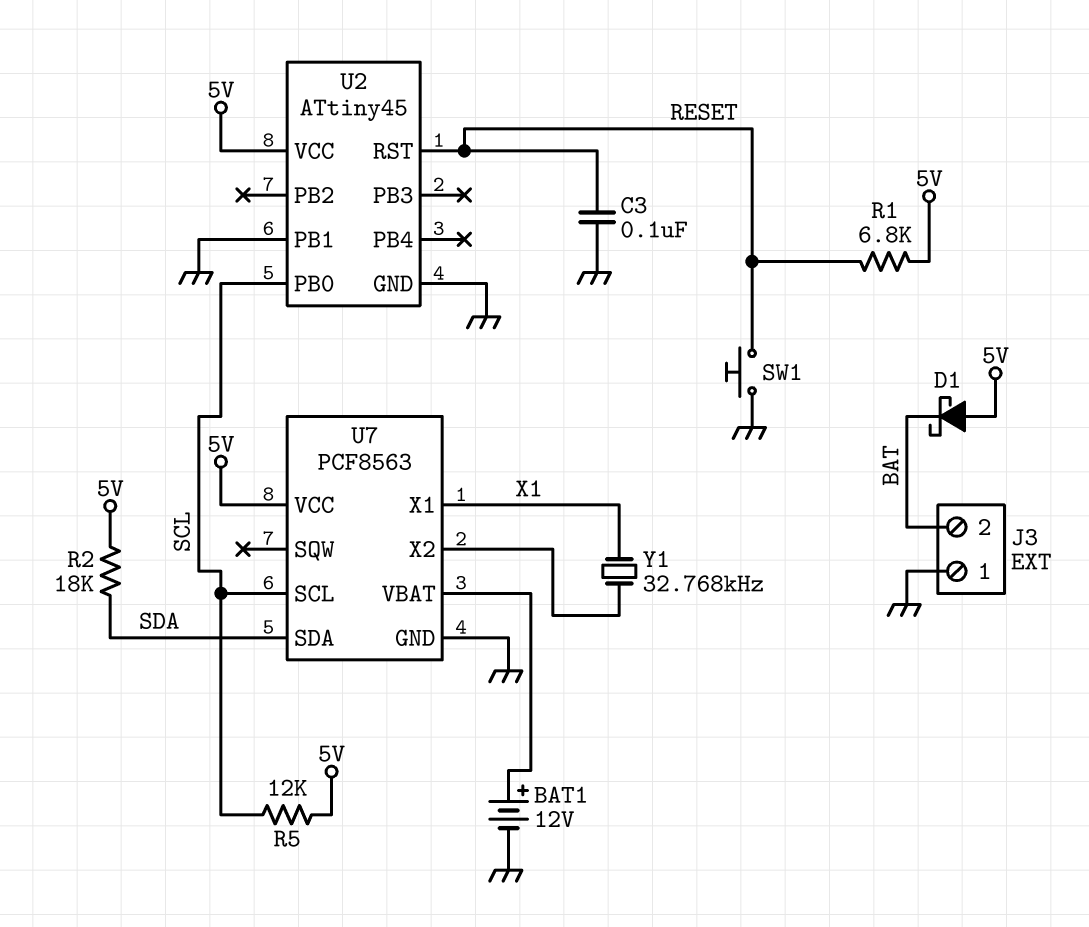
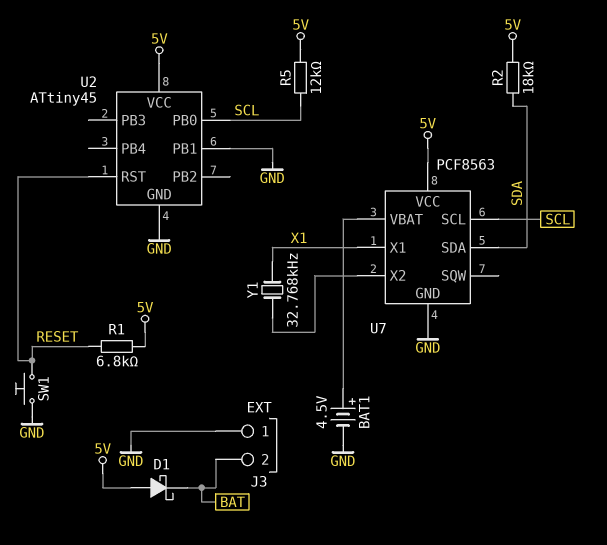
BAT1: 12V (plus U7/VBAT, minus GND) -> 4.5V (plus U7/VBAT, minus GND)
C3: 100nF (GND, RESET) -> none

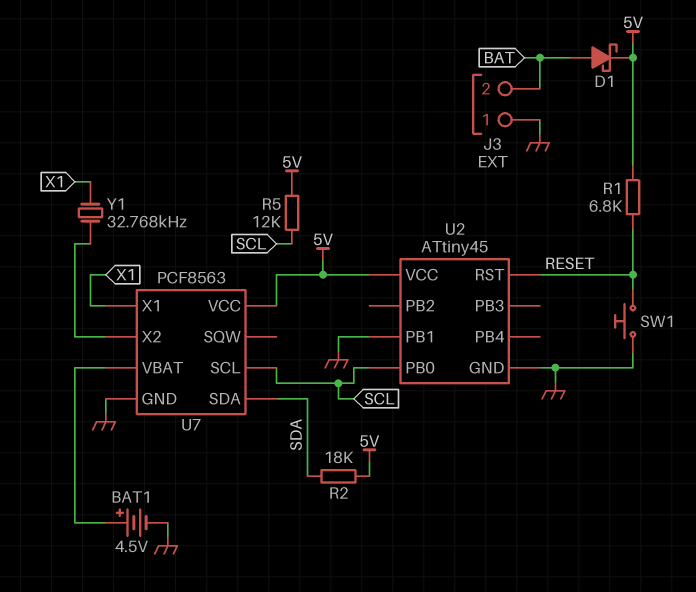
D1: schottky (A 5V, K BAT) -> schottky (A BAT, K 5V)

